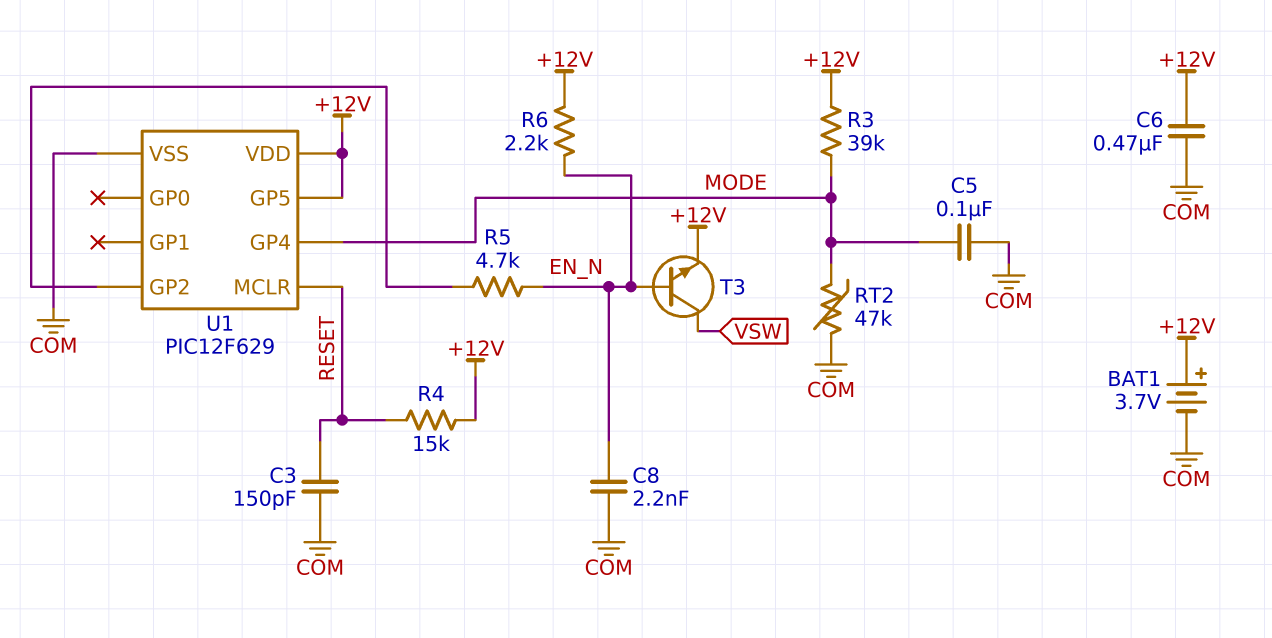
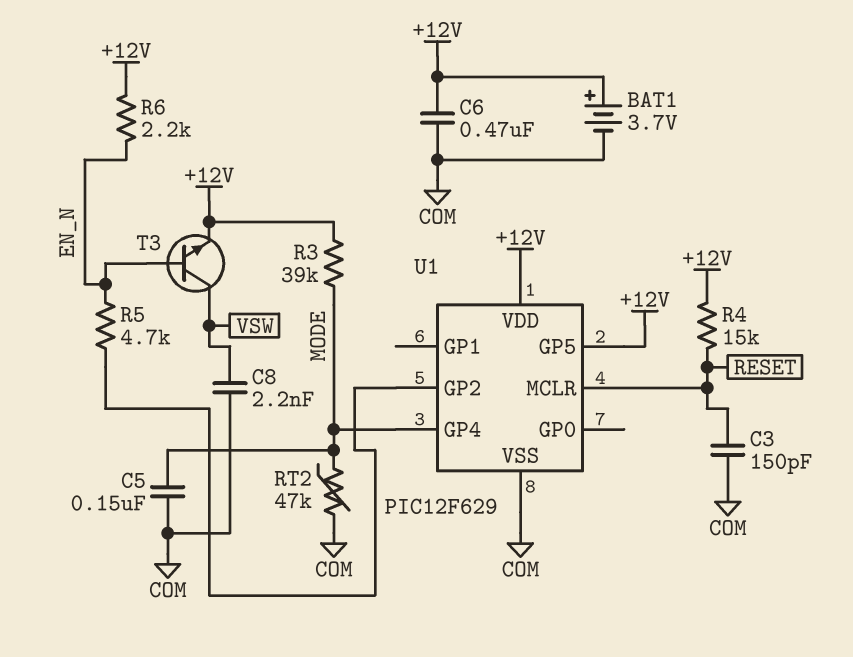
C5: 100nF (COM, MODE) -> 150nF (COM, MODE)
C8: 2.2nF (COM, EN_N) -> 2.2nF (COM, VSW)

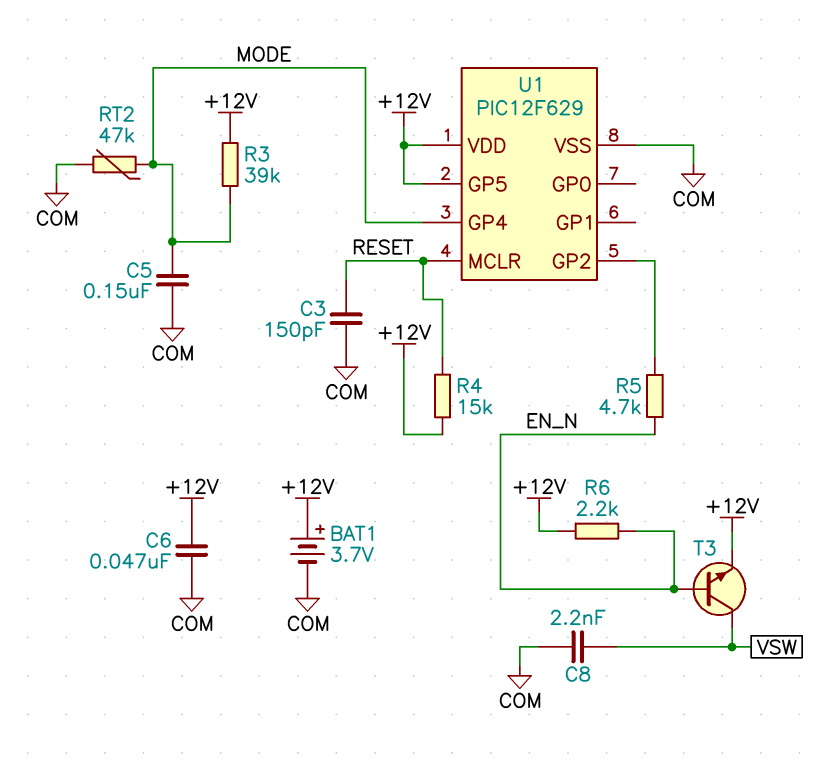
C6: 470nF (+12V, COM) -> 47nF (+12V, COM)

